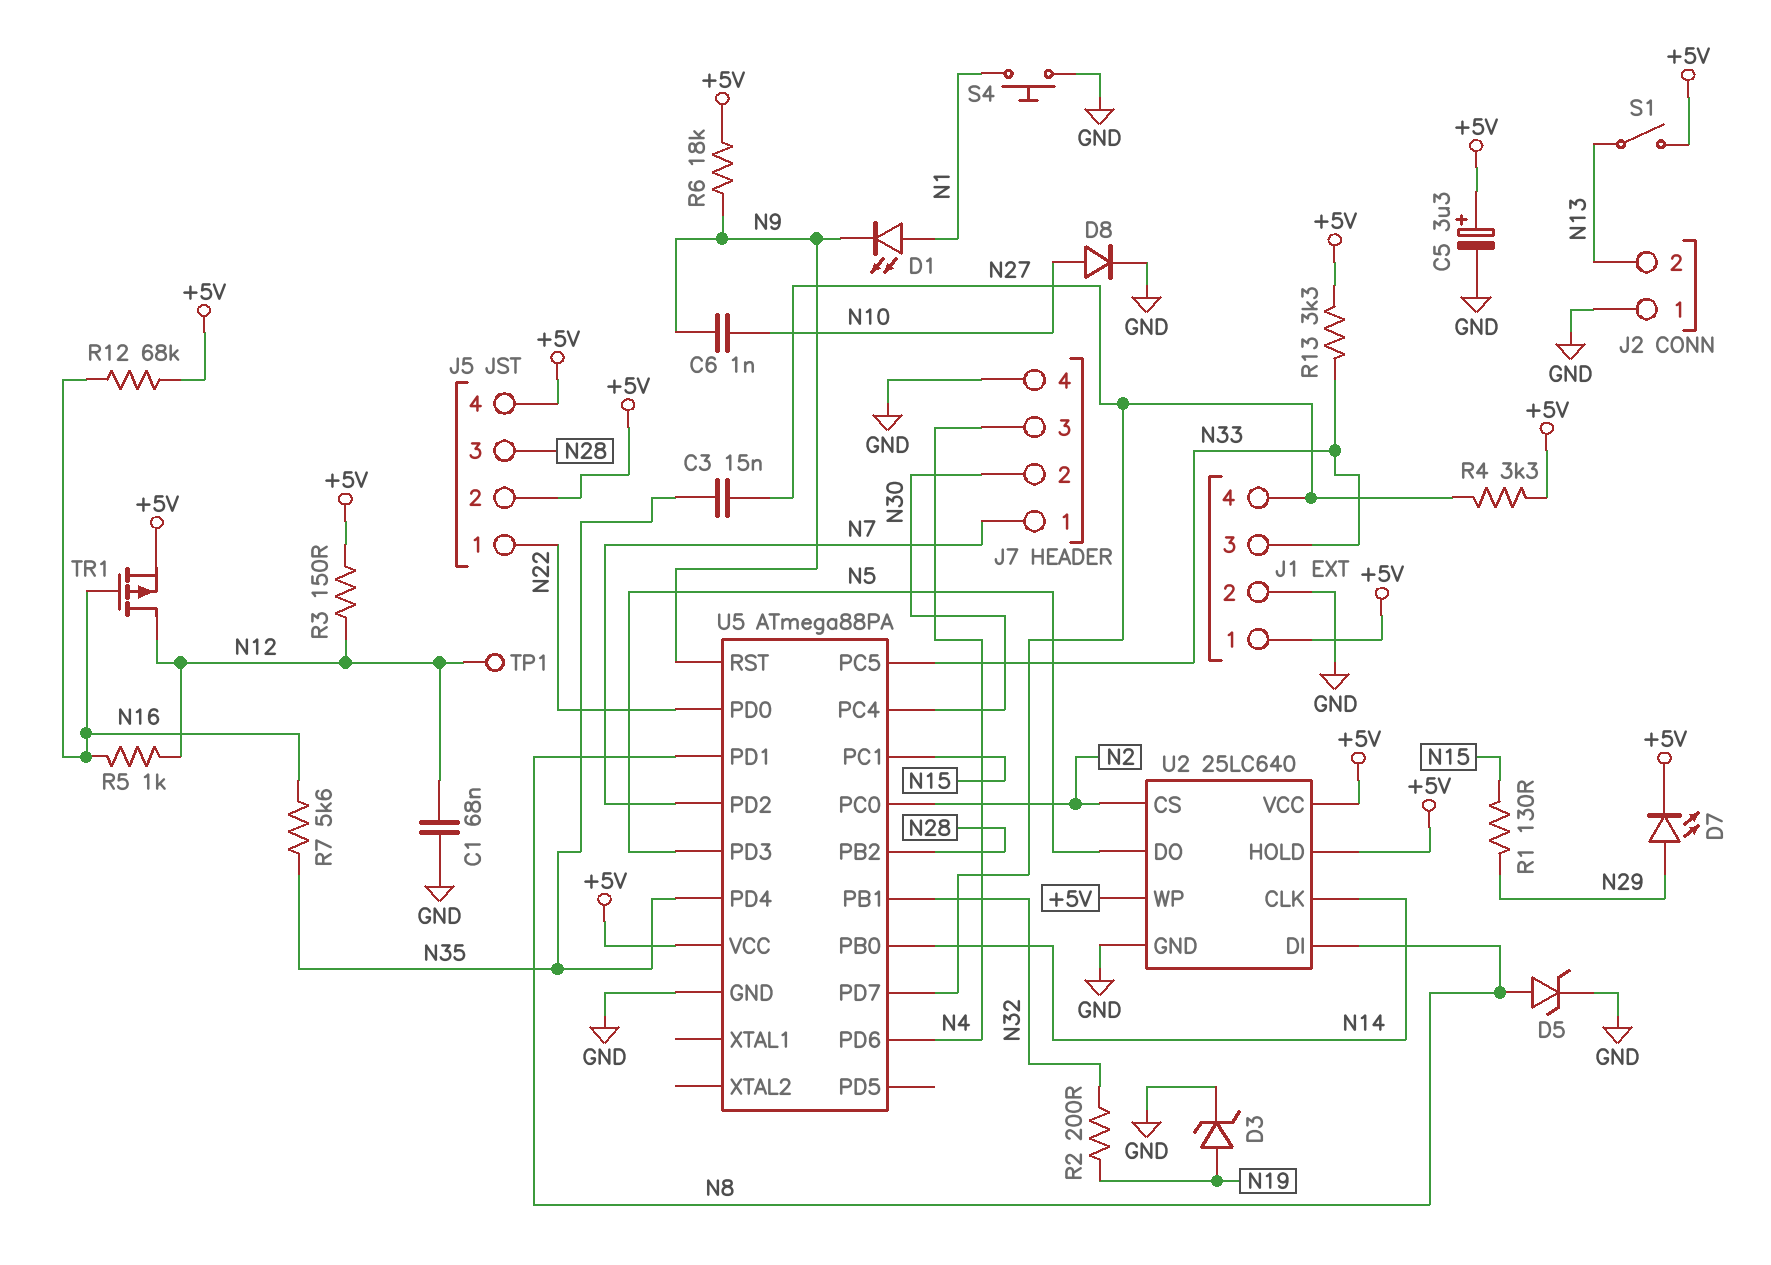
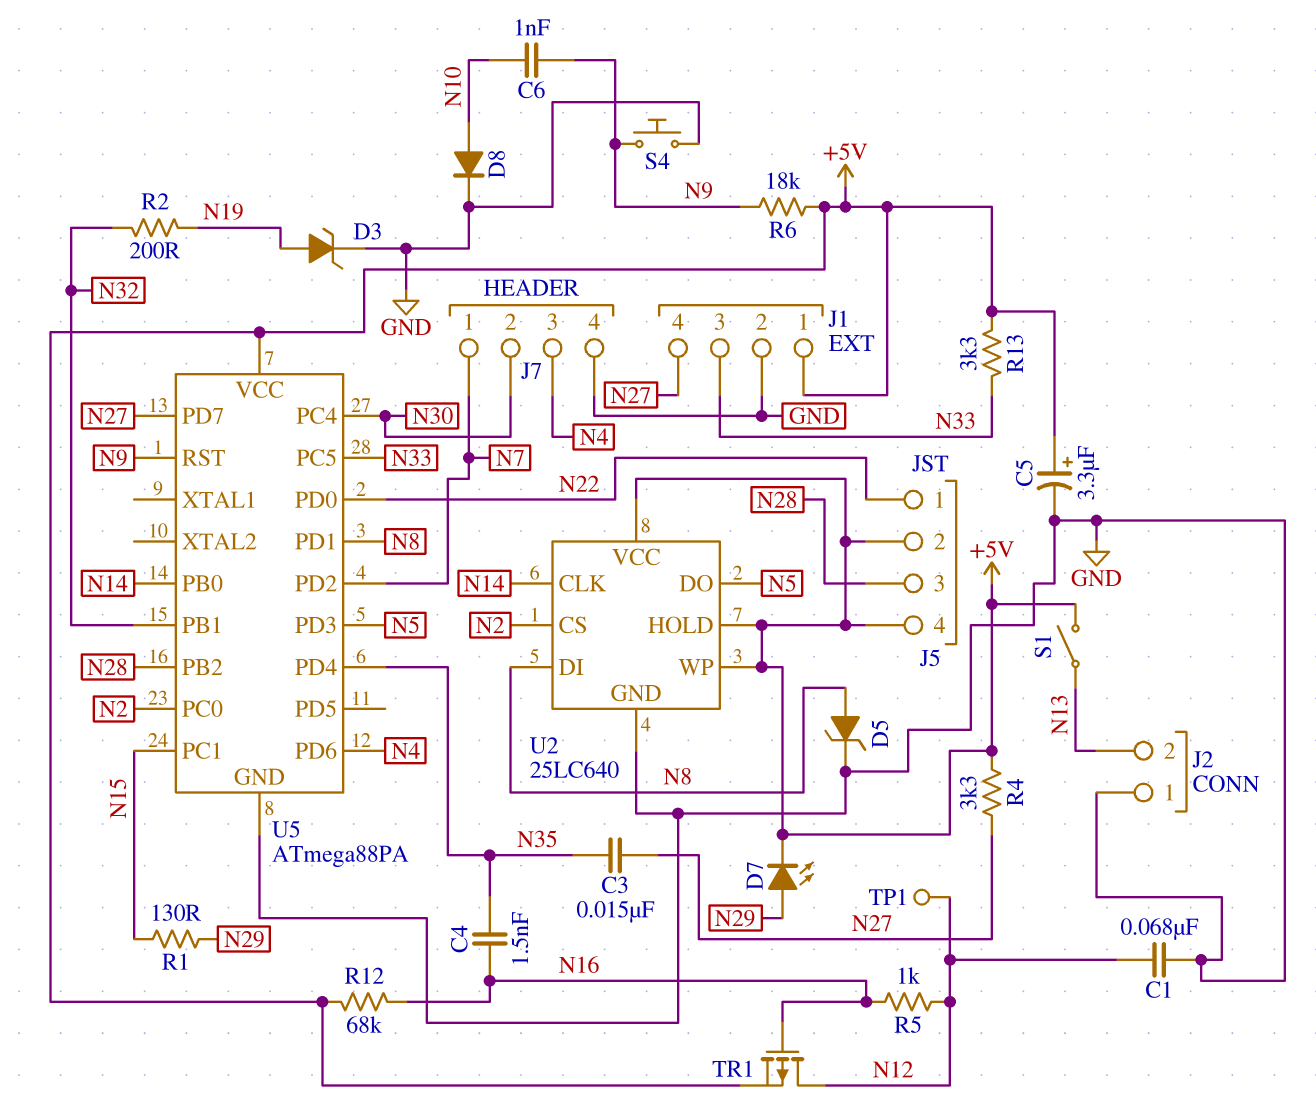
C4: none -> 1.5nF (N16, N35)
D1: LED (A N1, K N9) -> none
R3: 150 (+5V, N12) -> none
R7: 5.6k (N16, N35) -> none
S4: button (GND, N1) -> button (GND, N9)

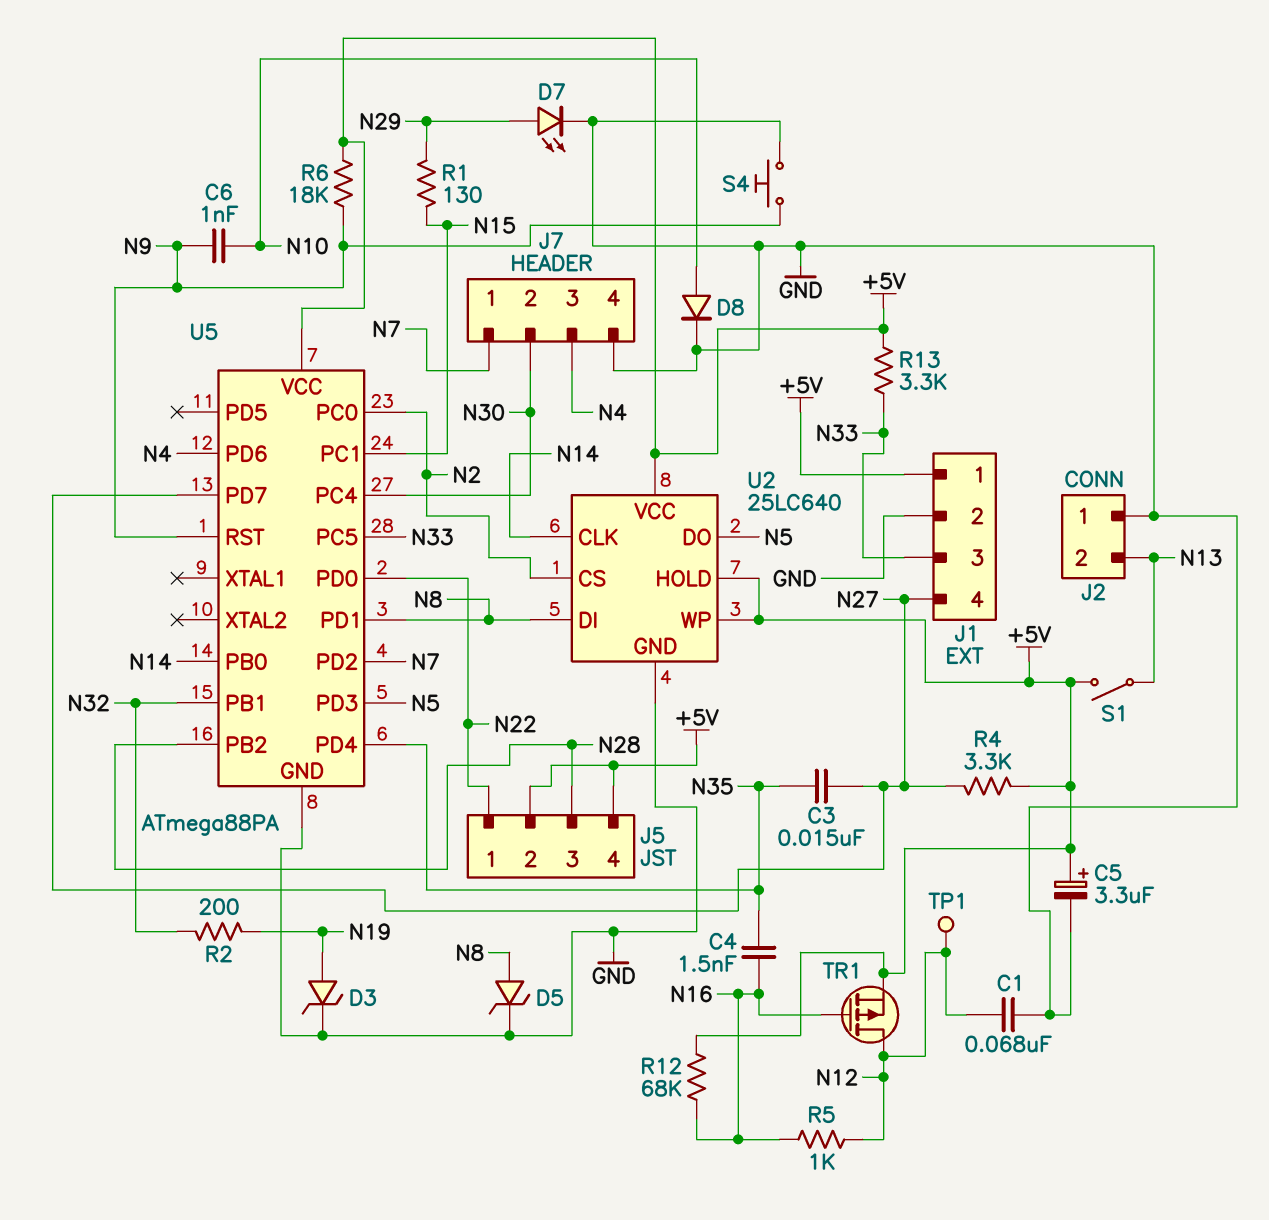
D7: LED (A N29, K +5V) -> LED (A N29, K GND)

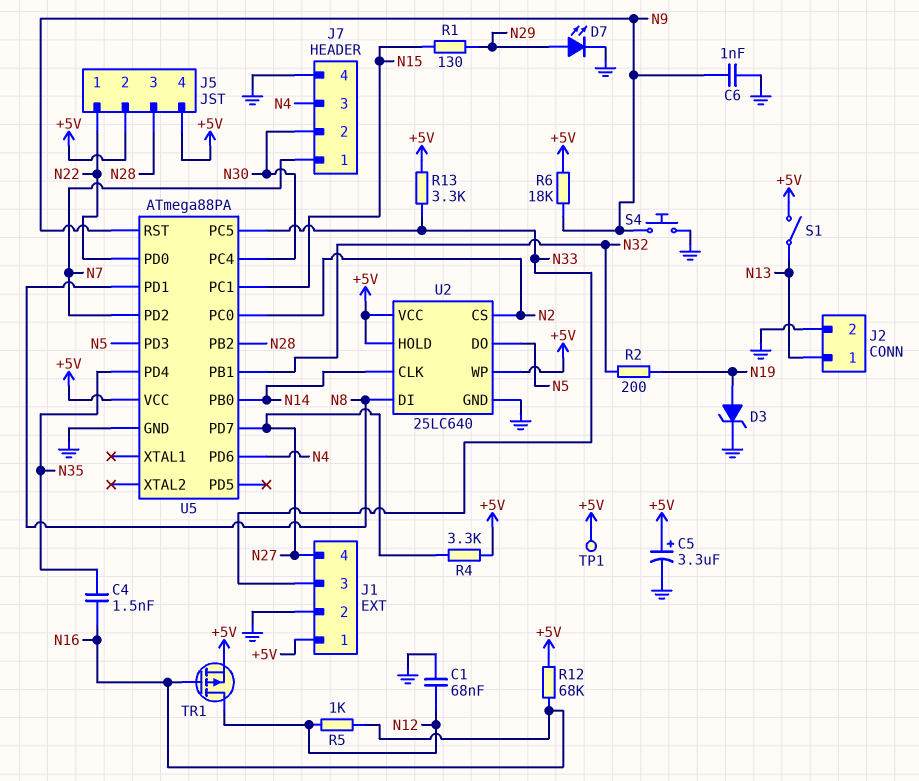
C3: 15nF (N27, N35) -> none
C6: 1nF (N9, N10) -> 1nF (GND, N9)
D5: zener (A N8, K GND) -> none
D8: diode (A N10, K GND) -> none
J2 pin 1: GND -> N13
J2 pin 2: N13 -> GND
TP1: test point (N12) -> test point (+5V)

